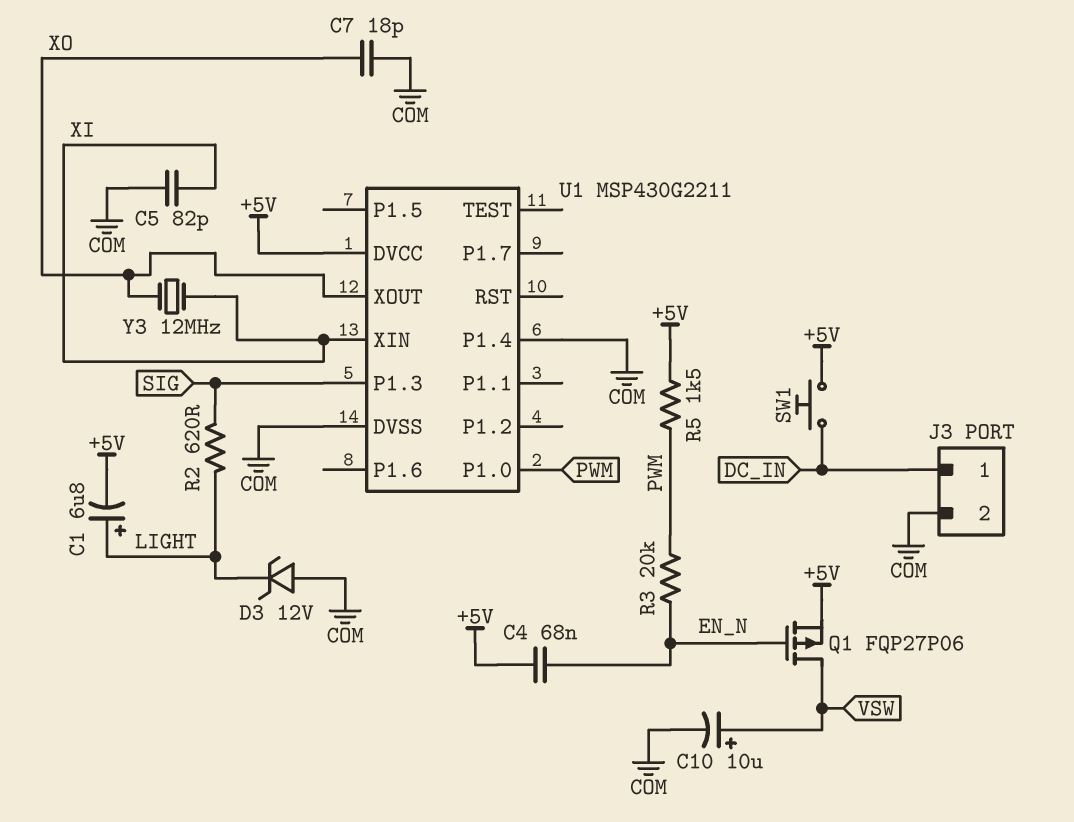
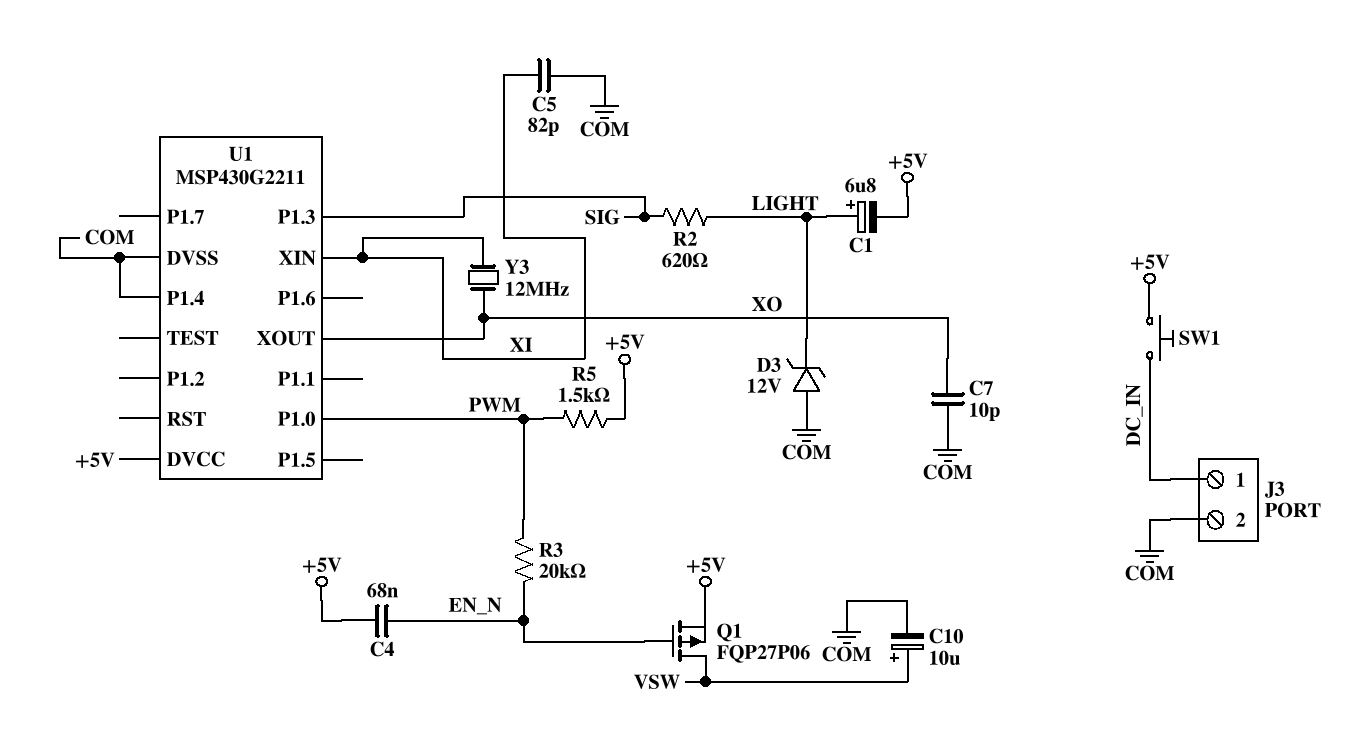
C7: 18pF (COM, XO) -> 10pF (COM, XO)

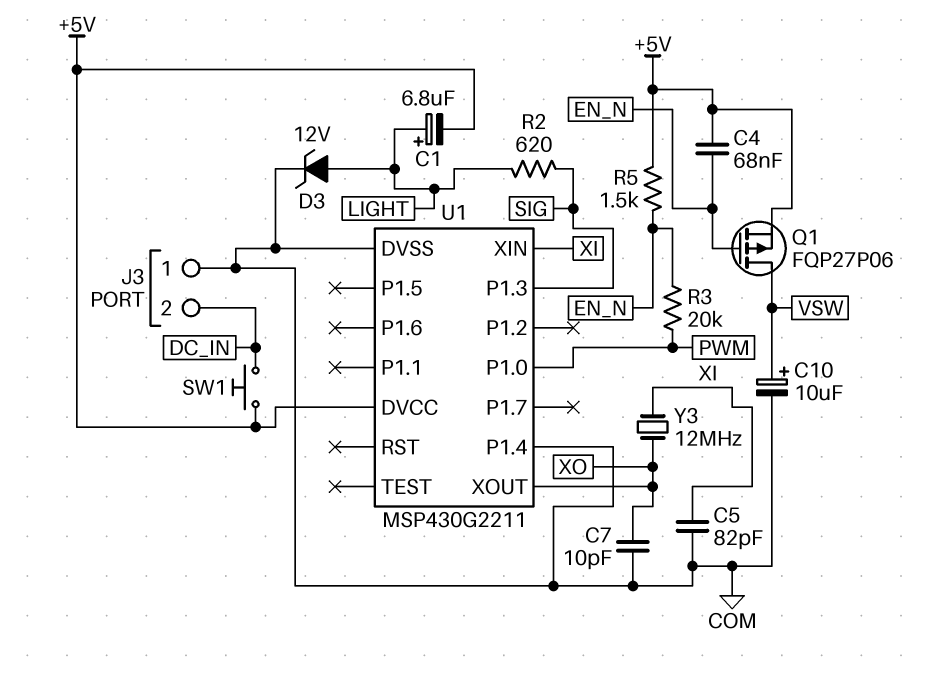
D3: zener 12V (A COM, K LIGHT) -> zener 12V (A LIGHT, K COM)
J3 pin 1: DC_IN -> COM
J3 pin 2: COM -> DC_IN
R5: 1.5k (+5V, PWM) -> 1.5k (+5V, EN_N)

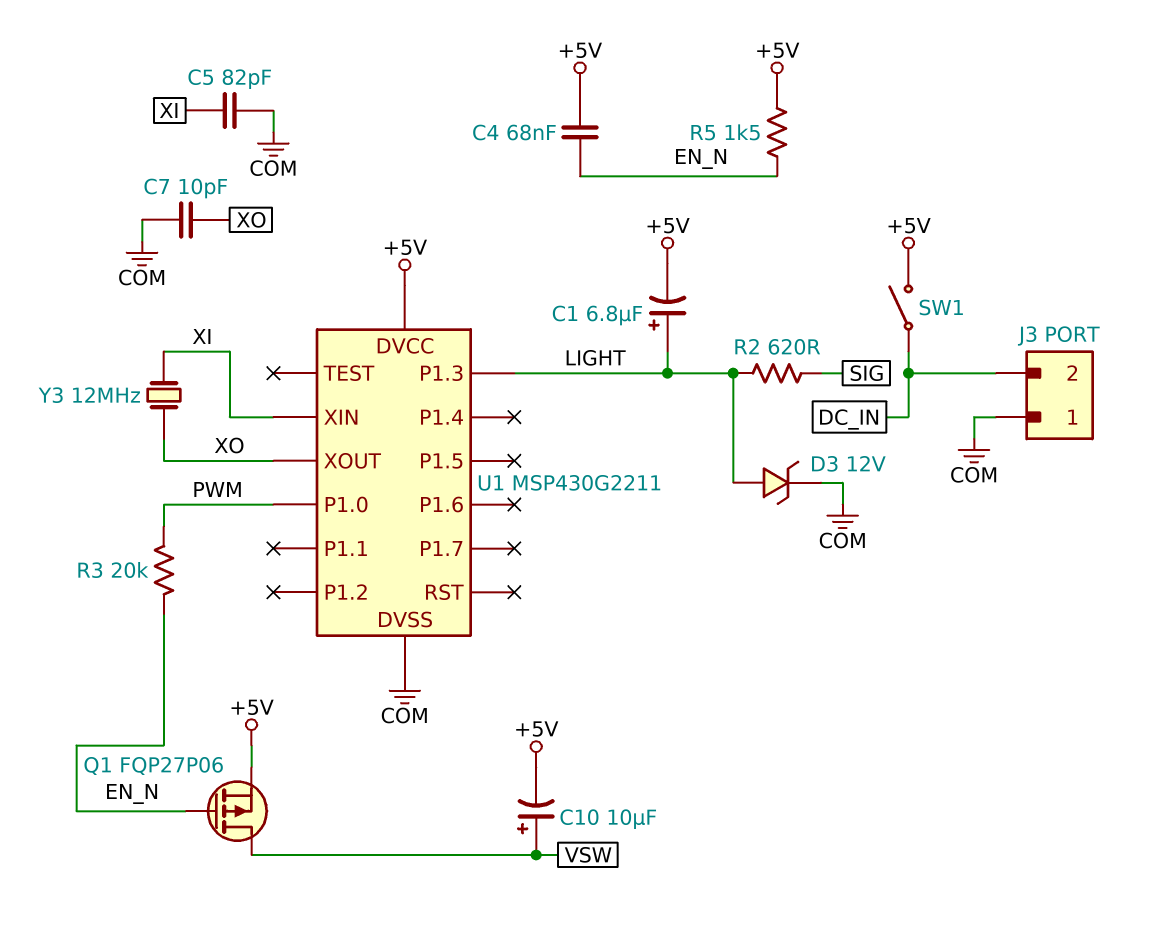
C10: 10uF (plus VSW, minus COM) -> 10uF (plus VSW, minus +5V)
SW1: button (+5V, DC_IN) -> switch (+5V, DC_IN)
U1 pin P1.3: SIG -> LIGHT
U1 pin P1.4: COM -> none

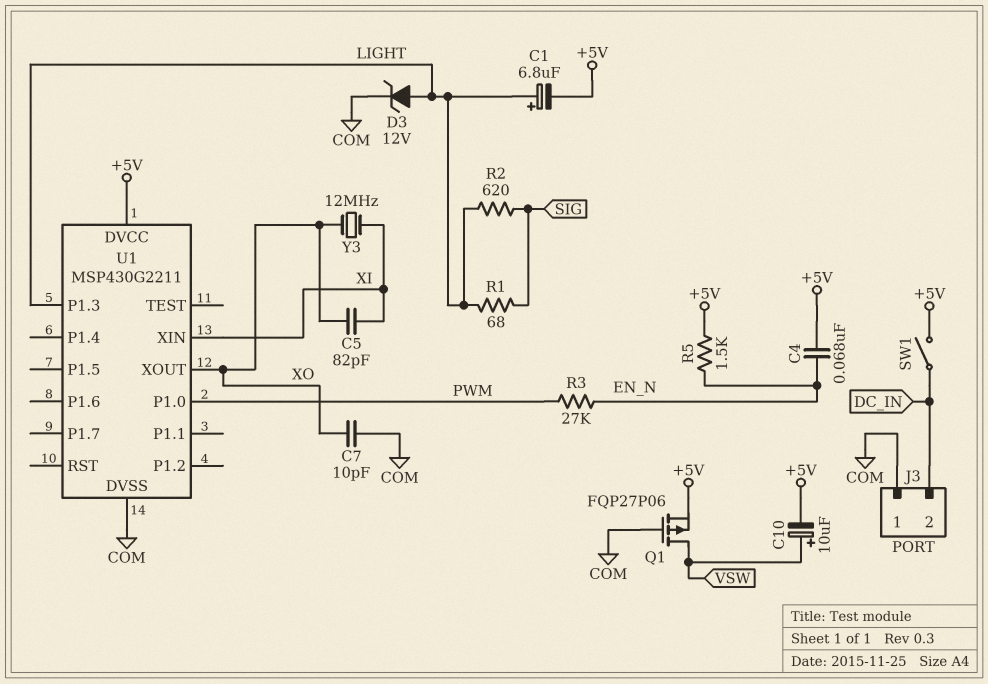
C5: 82pF (COM, XI) -> 82pF (XI, XO)
Q1: PMOS FQP27P06 (G EN_N, D VSW, S +5V) -> PMOS FQP27P06 (G COM, D VSW, S +5V)
R1: none -> 68 (LIGHT, SIG)
R3: 20k (EN_N, PWM) -> 27k (EN_N, PWM)

